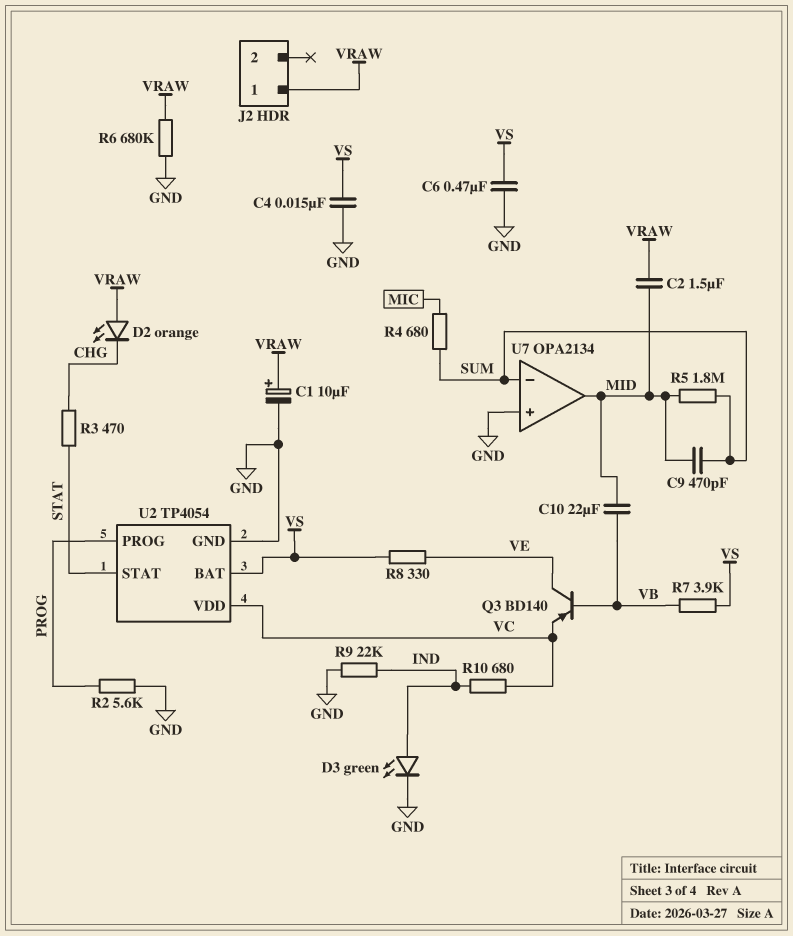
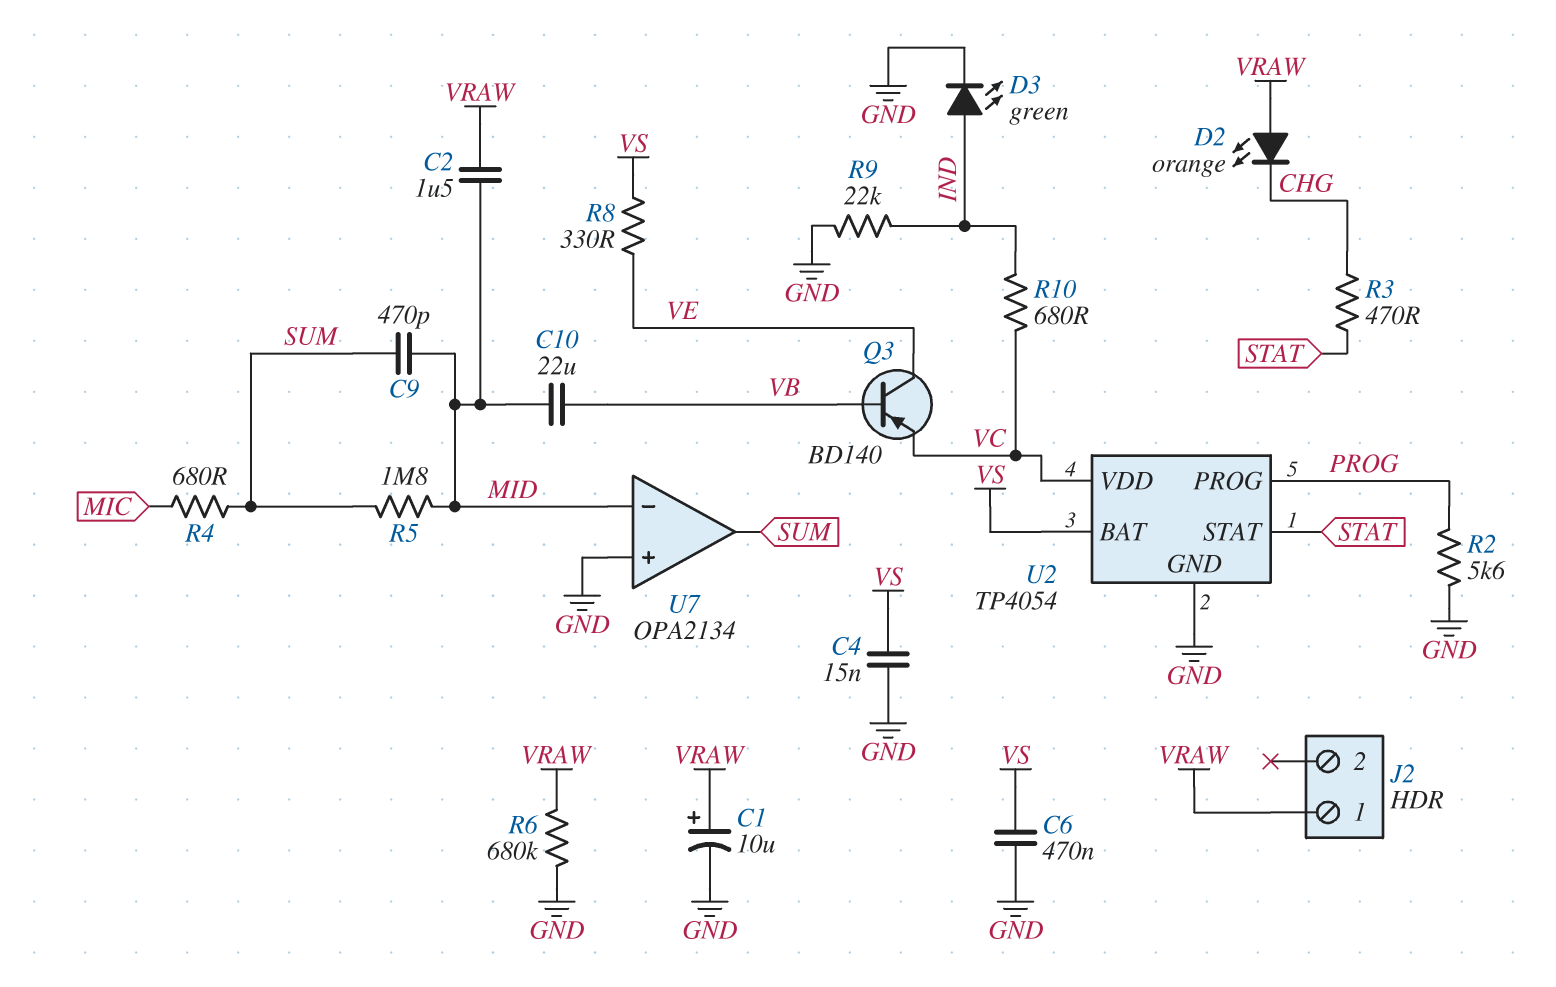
R7: 3.9k (VB, VS) -> none
U7 pin in-: SUM -> MID
U7 pin out: MID -> SUM

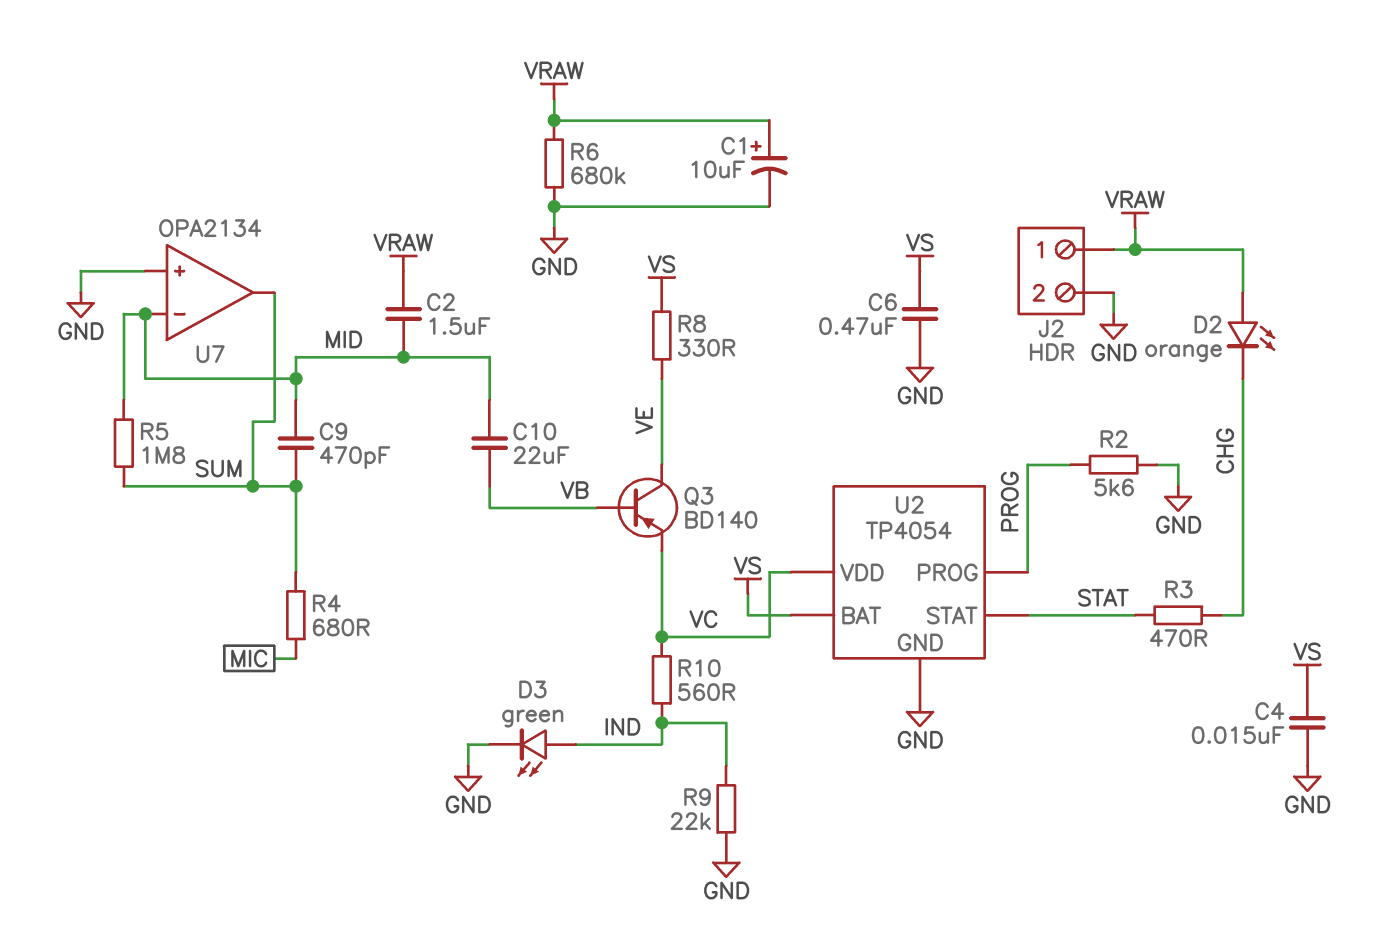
J2 pin 2: none -> GND
R10: 680 (IND, VC) -> 560 (IND, VC)

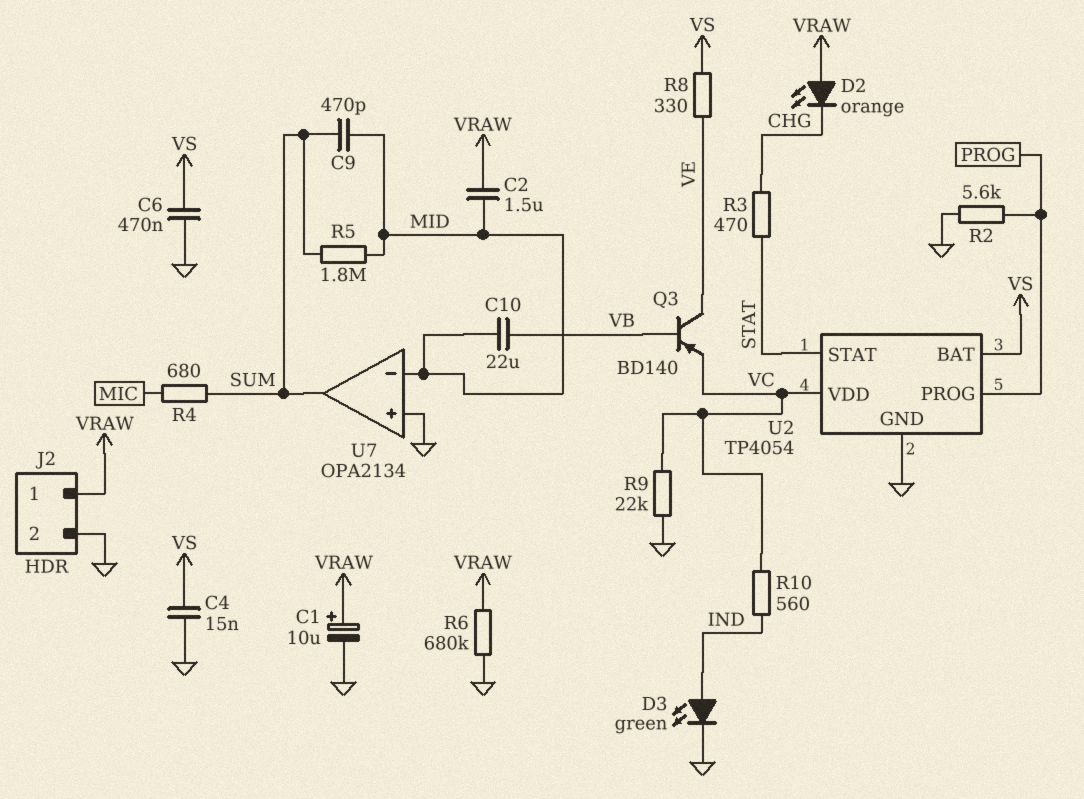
R9: 22k (GND, IND) -> 22k (GND, VC)

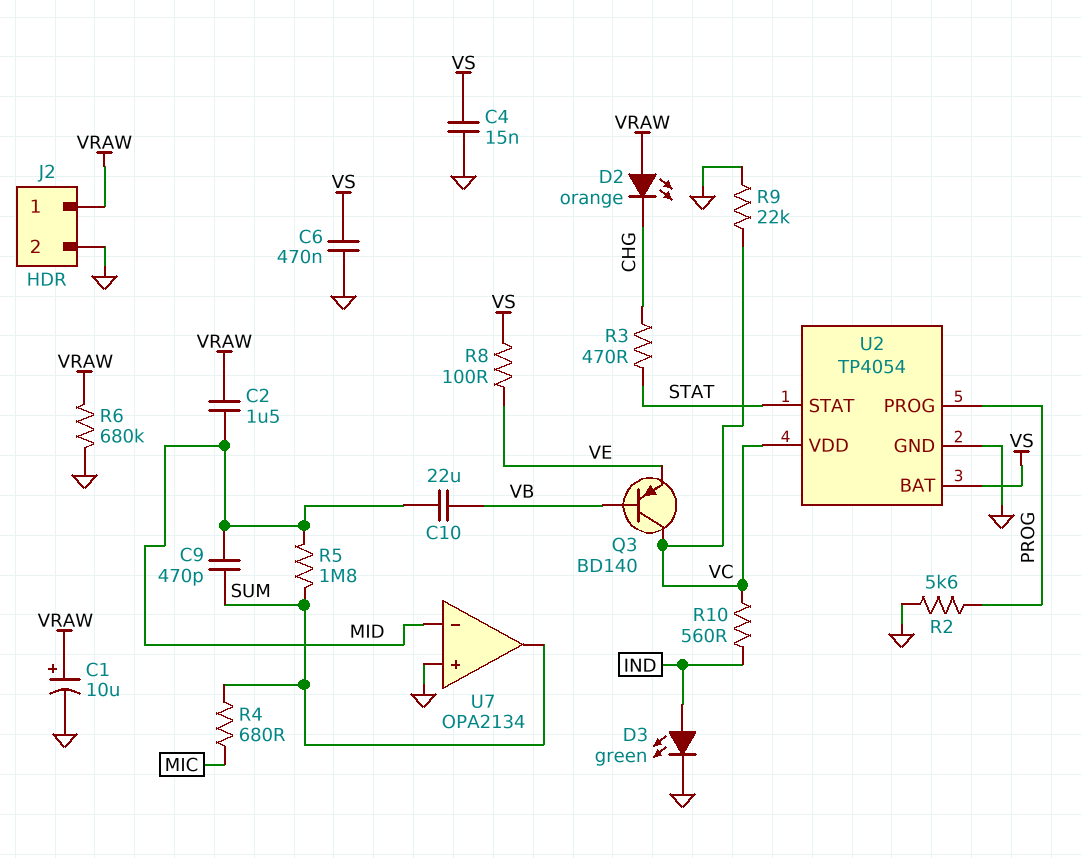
Q3: PNP BD140 (B VB, C VE, E VC) -> PNP BD140 (B VB, C VC, E VE)
R8: 330 (VE, VS) -> 100 (VE, VS)

